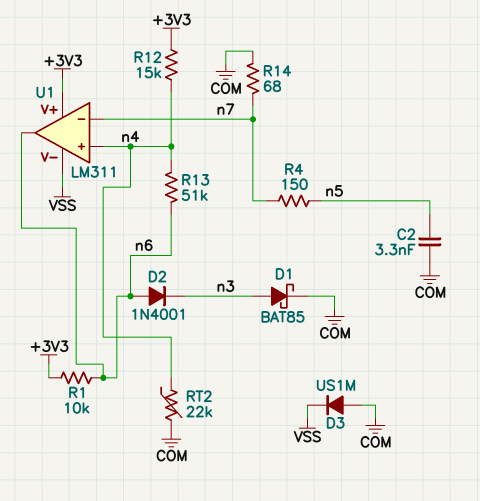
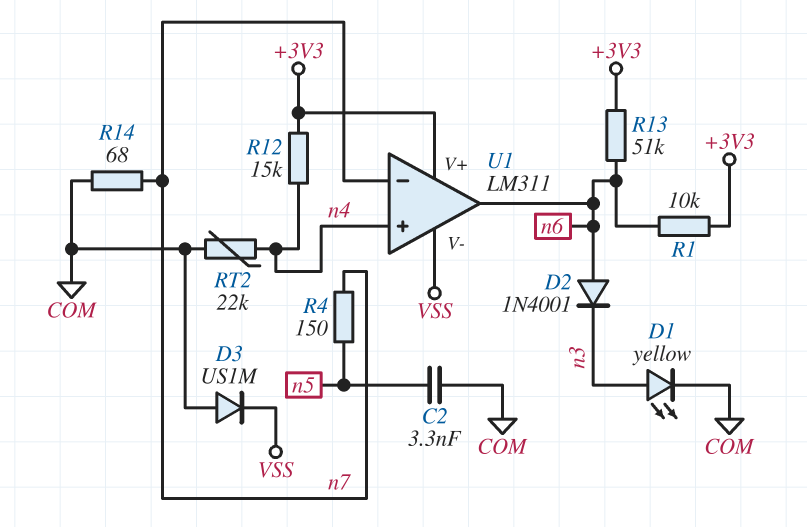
D1: schottky BAT85 (A n3, K COM) -> LED yellow (A n3, K COM)
R13: 51k (n4, n6) -> 51k (+3V3, n6)

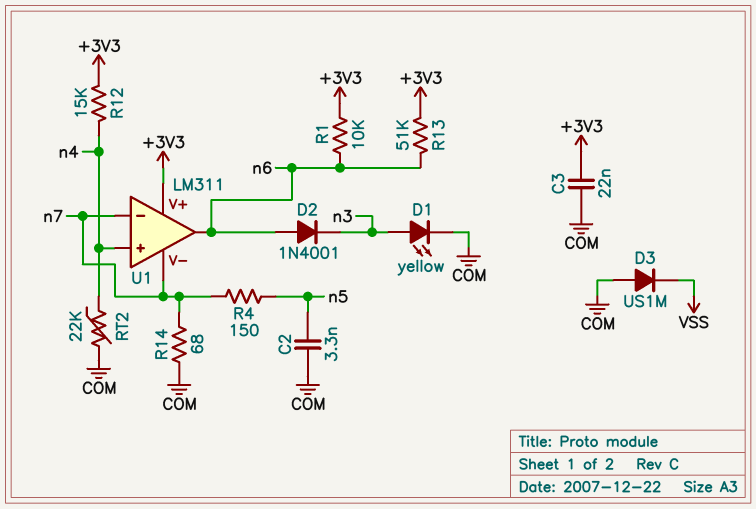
C3: none -> 22nF (+3V3, COM)
U1 pin V-: VSS -> n7

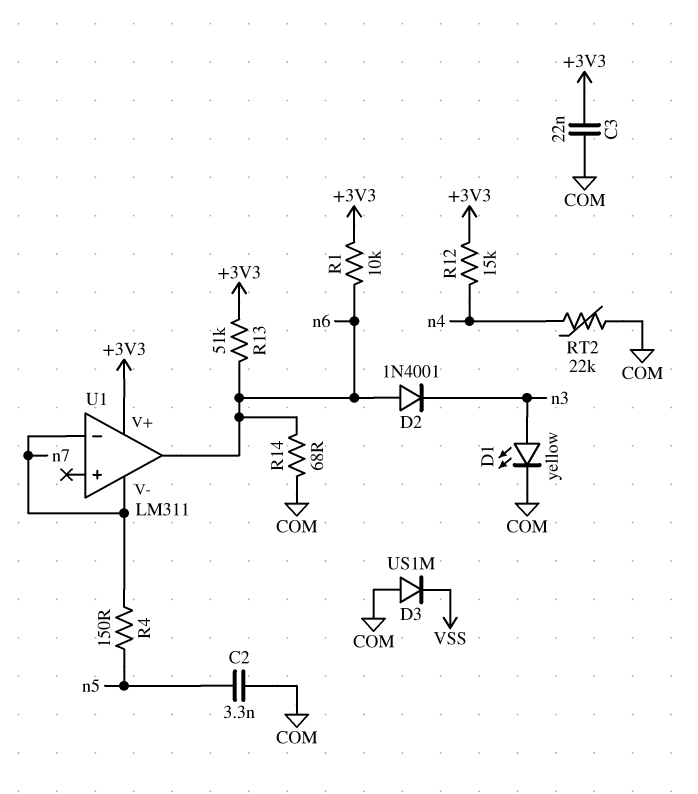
R14: 68 (COM, n7) -> 68 (COM, n6)
U1 pin in+: n4 -> none

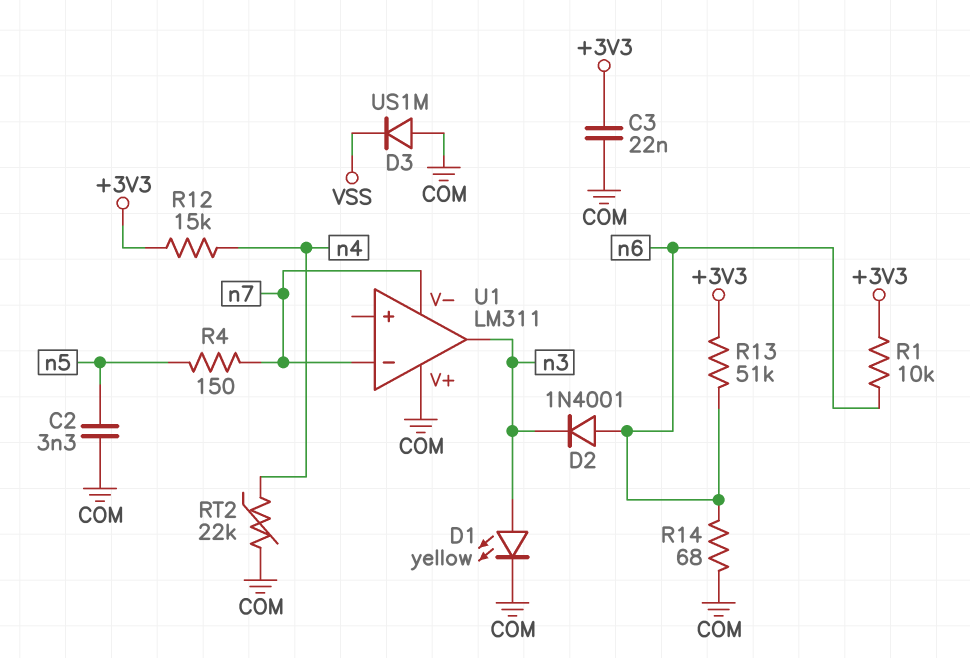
U1 pin V+: +3V3 -> COM
U1 pin out: n6 -> n3

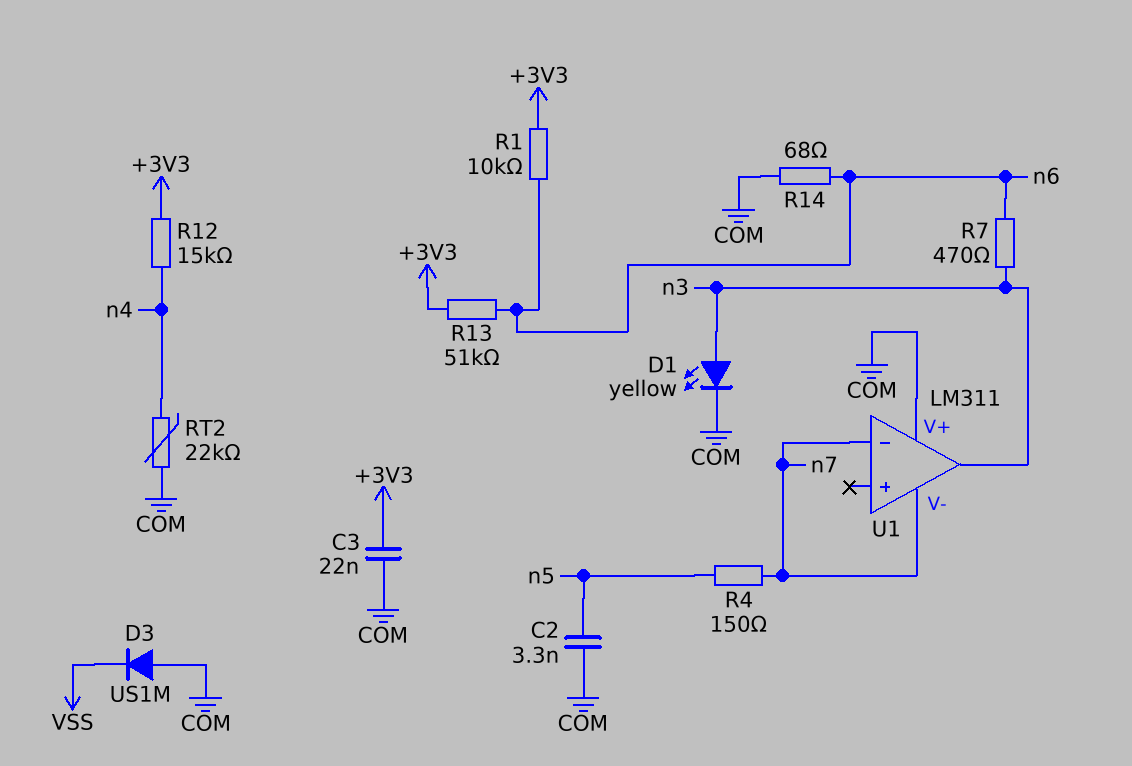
D2: diode 1N4001 (A n6, K n3) -> none
R7: none -> 470 (n3, n6)

